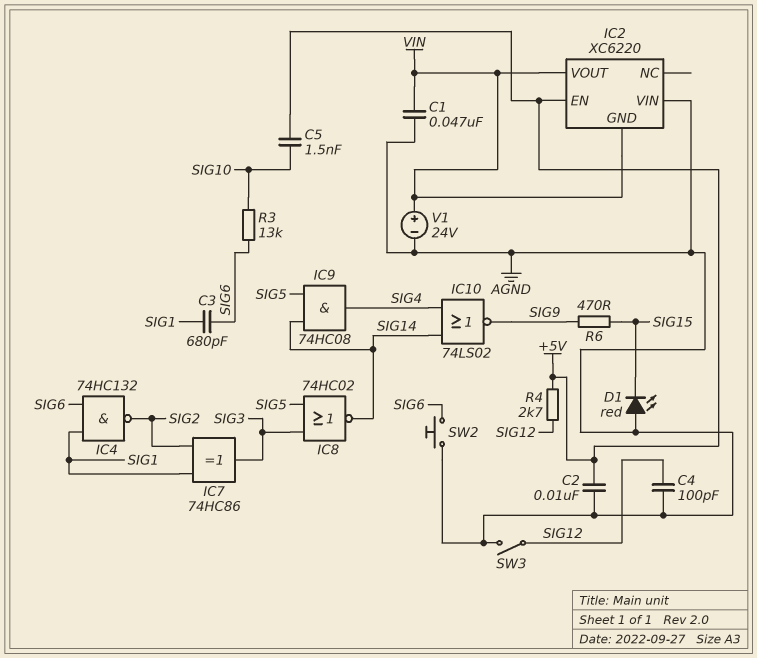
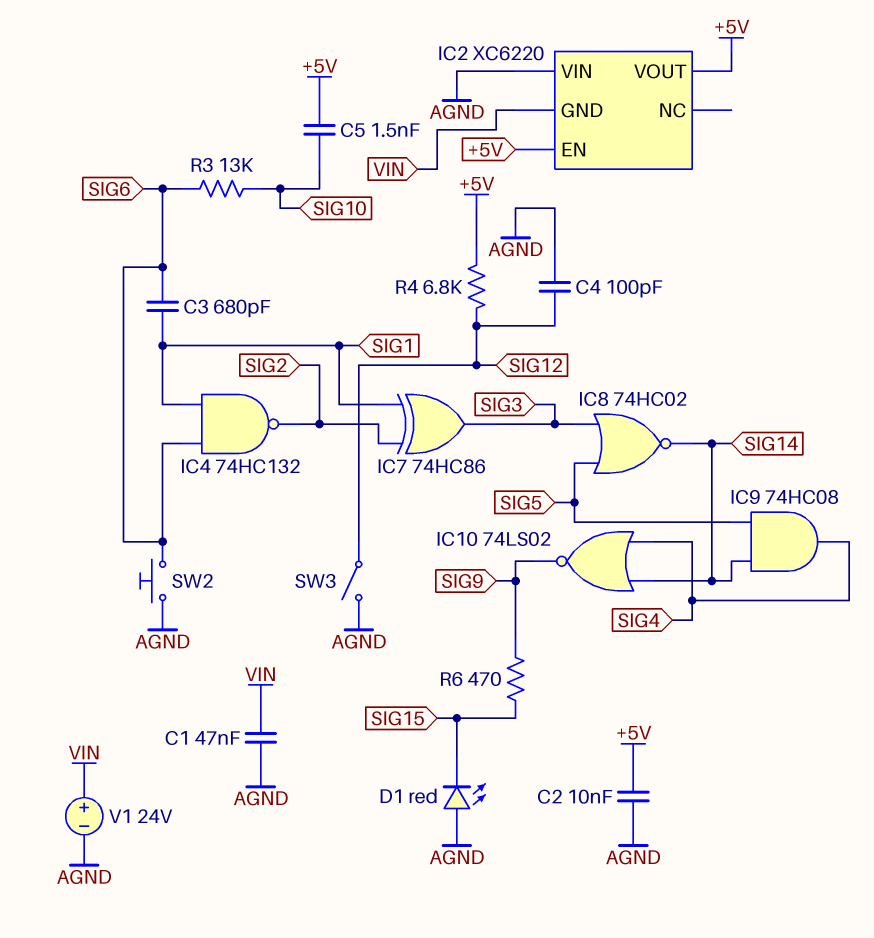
IC2 pin VOUT: VIN -> +5V
R4: 2.7k (+5V, SIG12) -> 6.8k (+5V, SIG12)

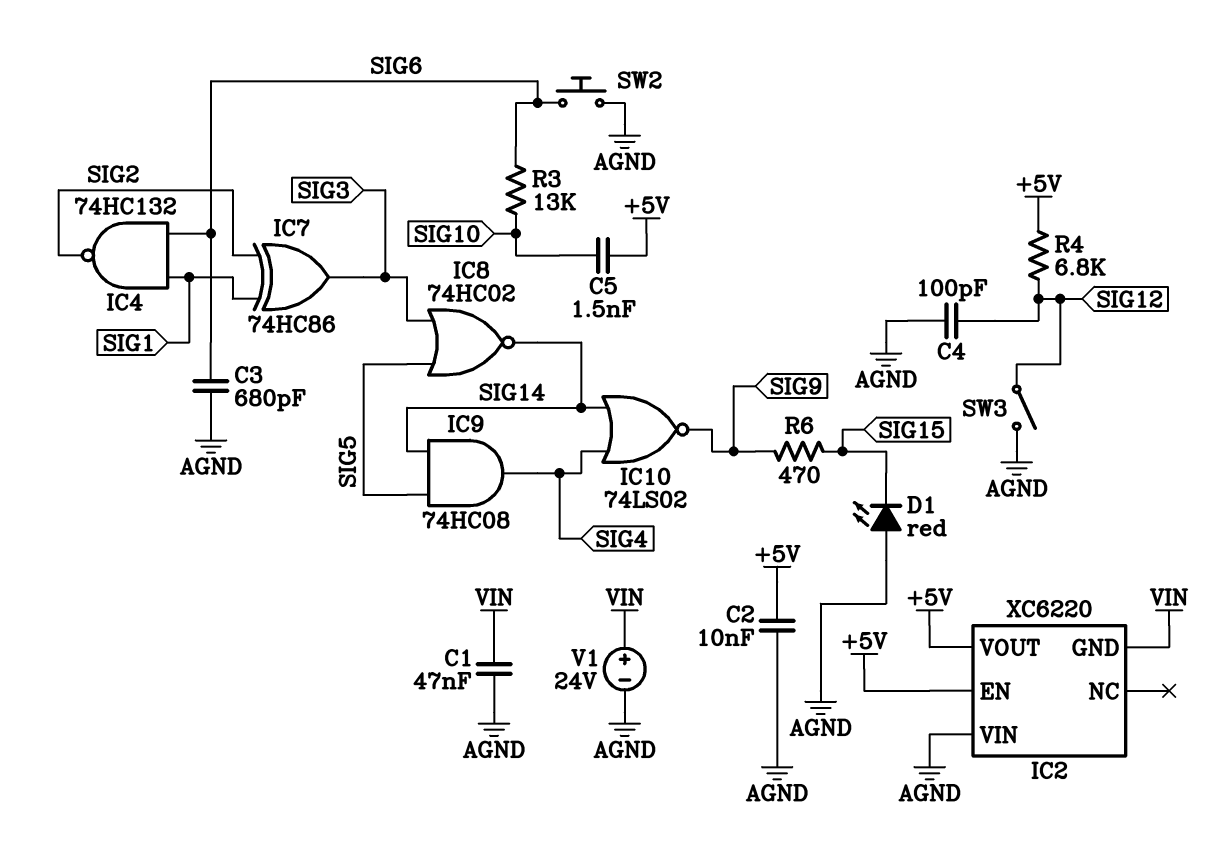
C3: 680pF (SIG1, SIG6) -> 680pF (AGND, SIG6)

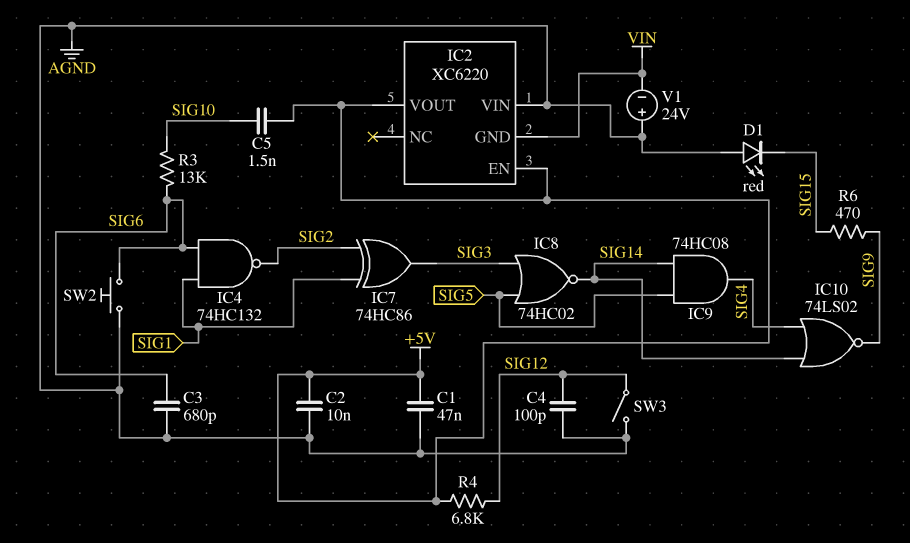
C1: 47nF (AGND, VIN) -> 47nF (+5V, AGND)
V1: 24V (plus VIN, minus AGND) -> 24V (plus AGND, minus VIN)

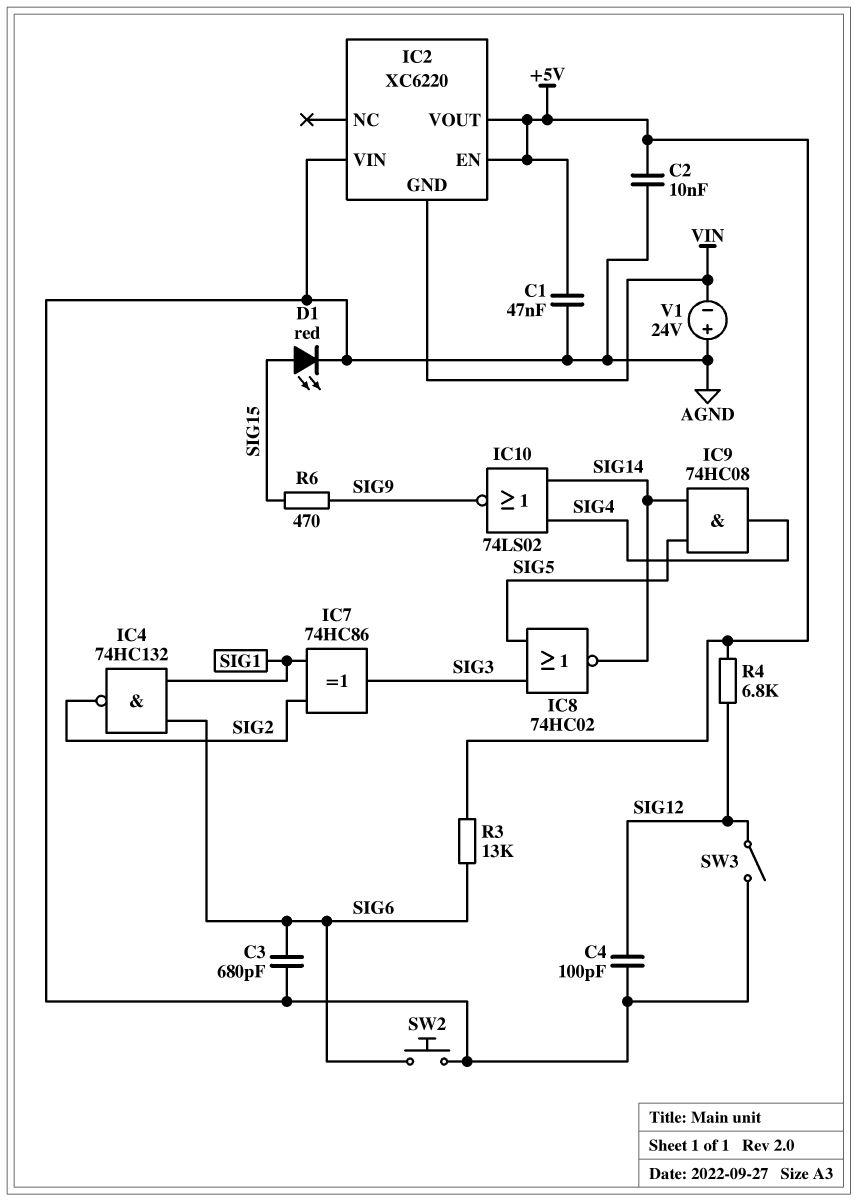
C5: 1.5nF (+5V, SIG10) -> none
D1: LED red (A AGND, K SIG15) -> LED red (A SIG15, K AGND)
R3: 13k (SIG6, SIG10) -> 13k (+5V, SIG6)

